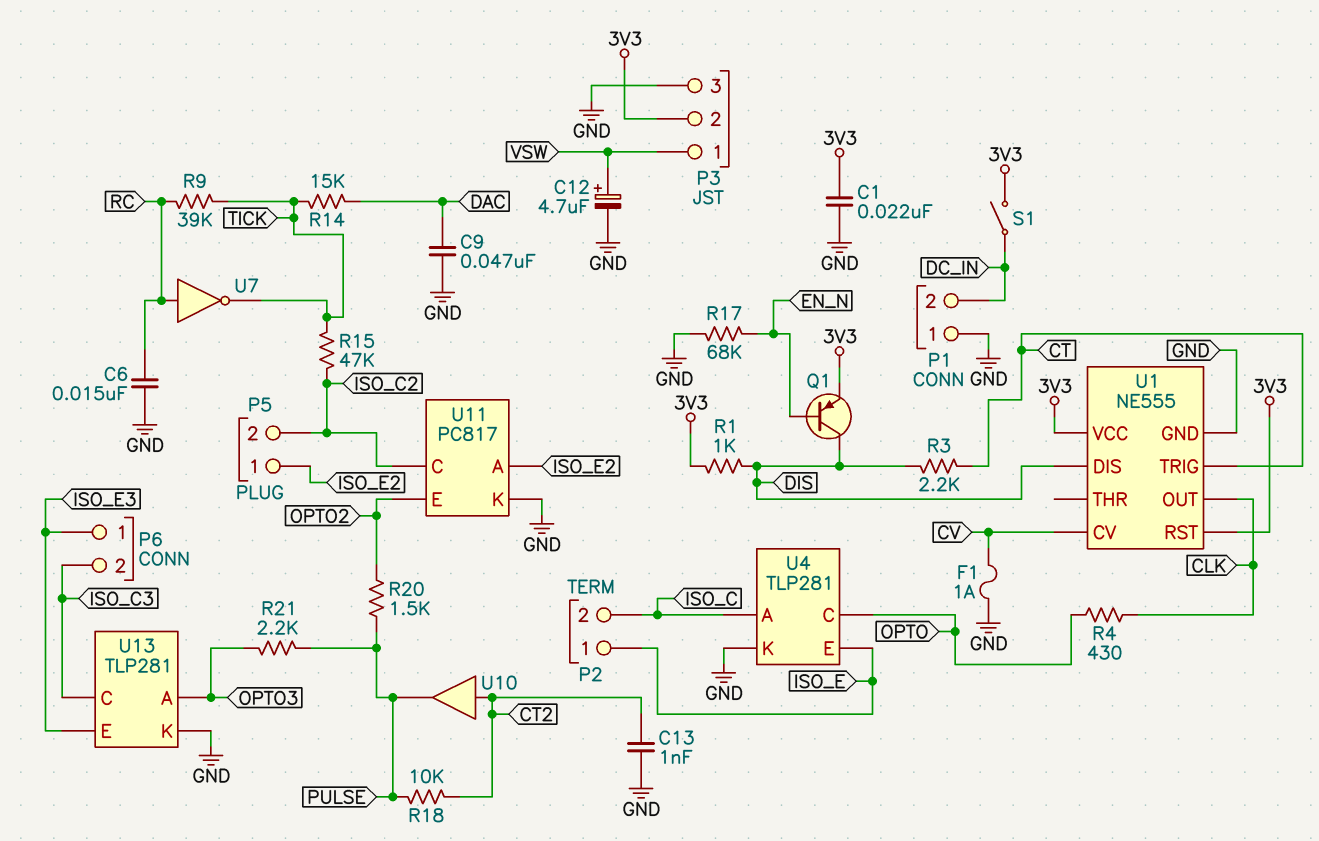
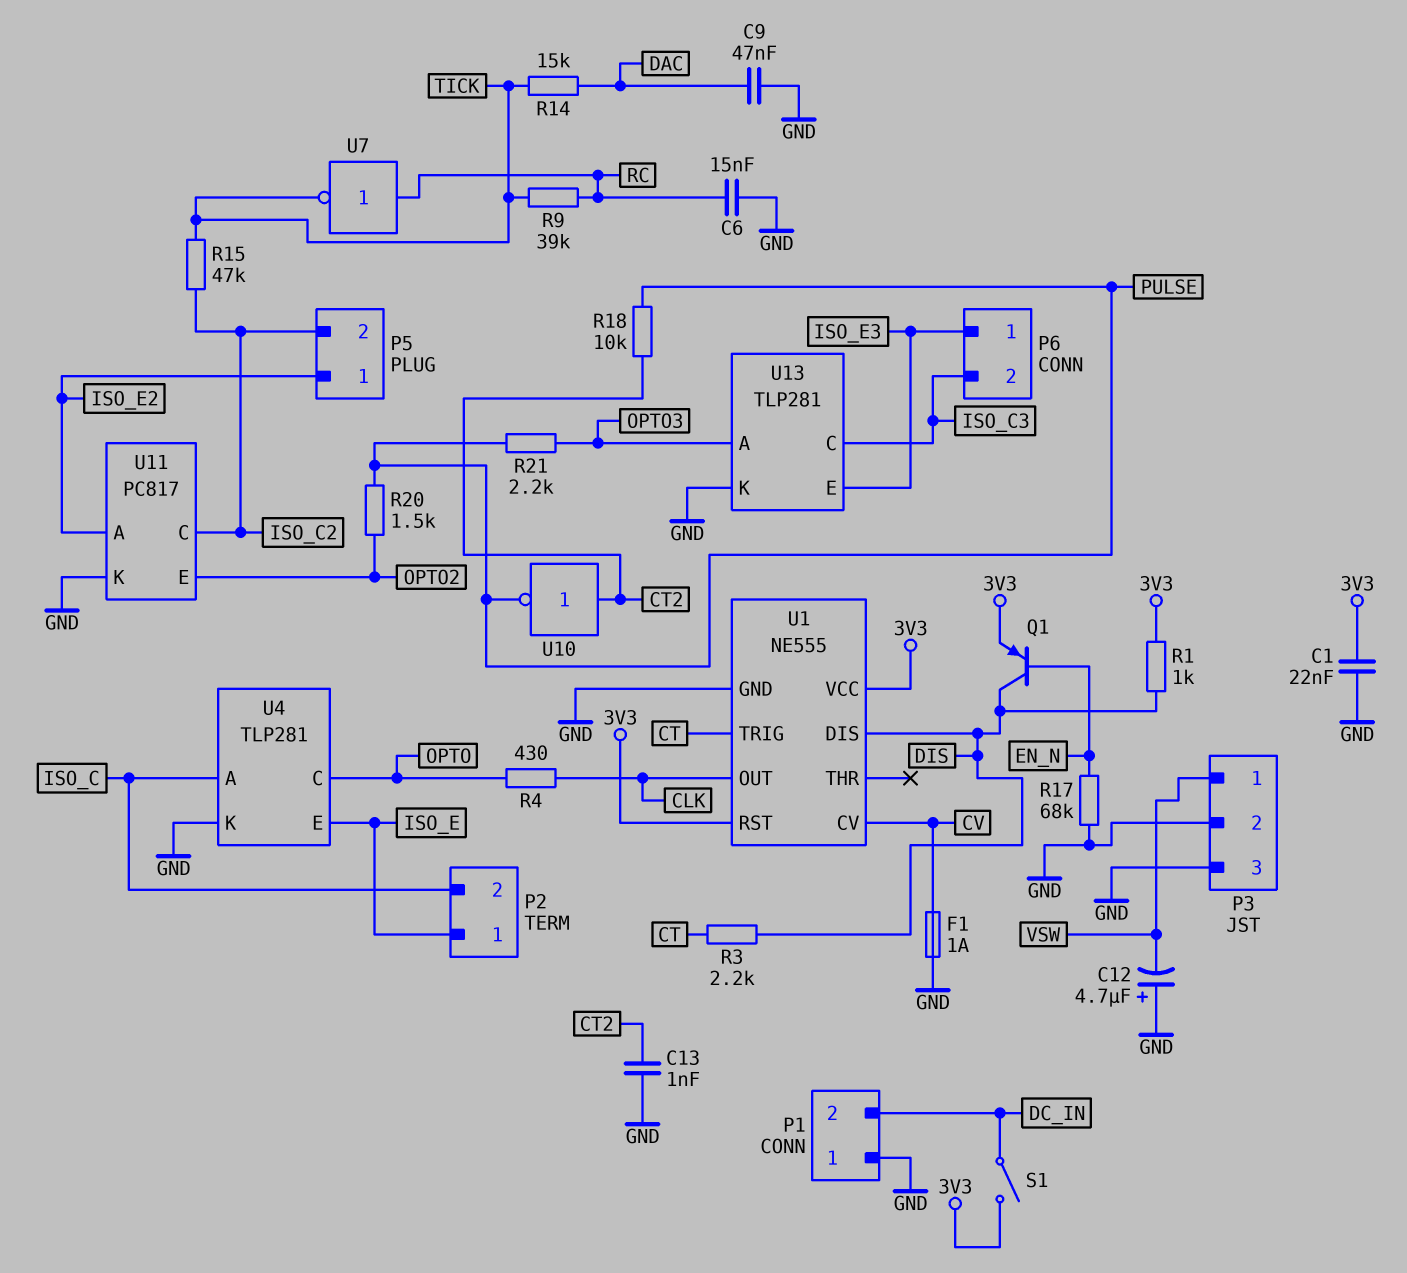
C12: 4.7uF (plus VSW, minus GND) -> 4.7uF (plus GND, minus VSW)
P3 pin 2: 3V3 -> GND
U10: buffer (in CT2, out PULSE) -> NOT (in CT2, out PULSE)

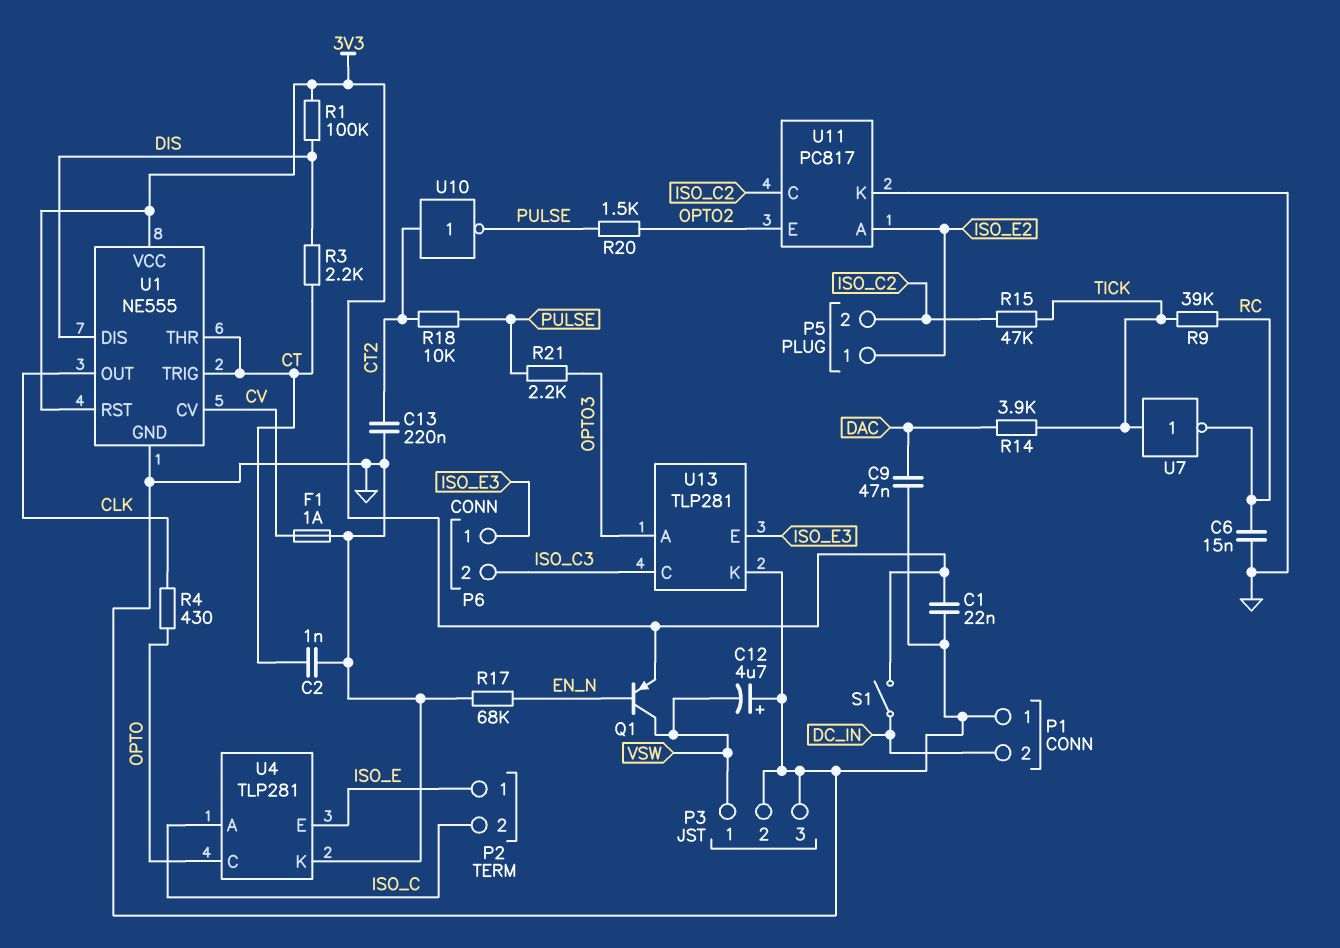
C2: none -> 1nF (CT, GND)
C13: 1nF (CT2, GND) -> 220nF (CT2, GND)
Q1: PNP (B EN_N, C DIS, E 3V3) -> PNP (B EN_N, C VSW, E 3V3)
R1: 1k (3V3, DIS) -> 100k (3V3, DIS)
R14: 15k (DAC, TICK) -> 3.9k (DAC, TICK)
U1 pin THR: none -> CT
U7: NOT (in RC, out TICK) -> NOT (in TICK, out RC)

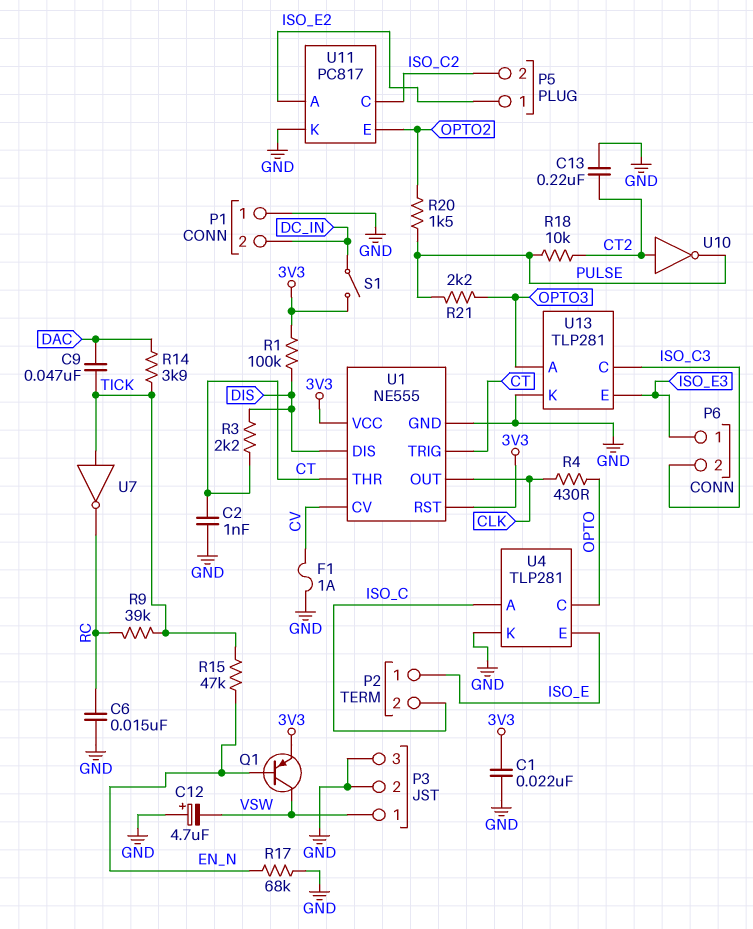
C9: 47nF (DAC, GND) -> 47nF (DAC, TICK)
R15: 47k (ISO_C2, TICK) -> 47k (EN_N, TICK)

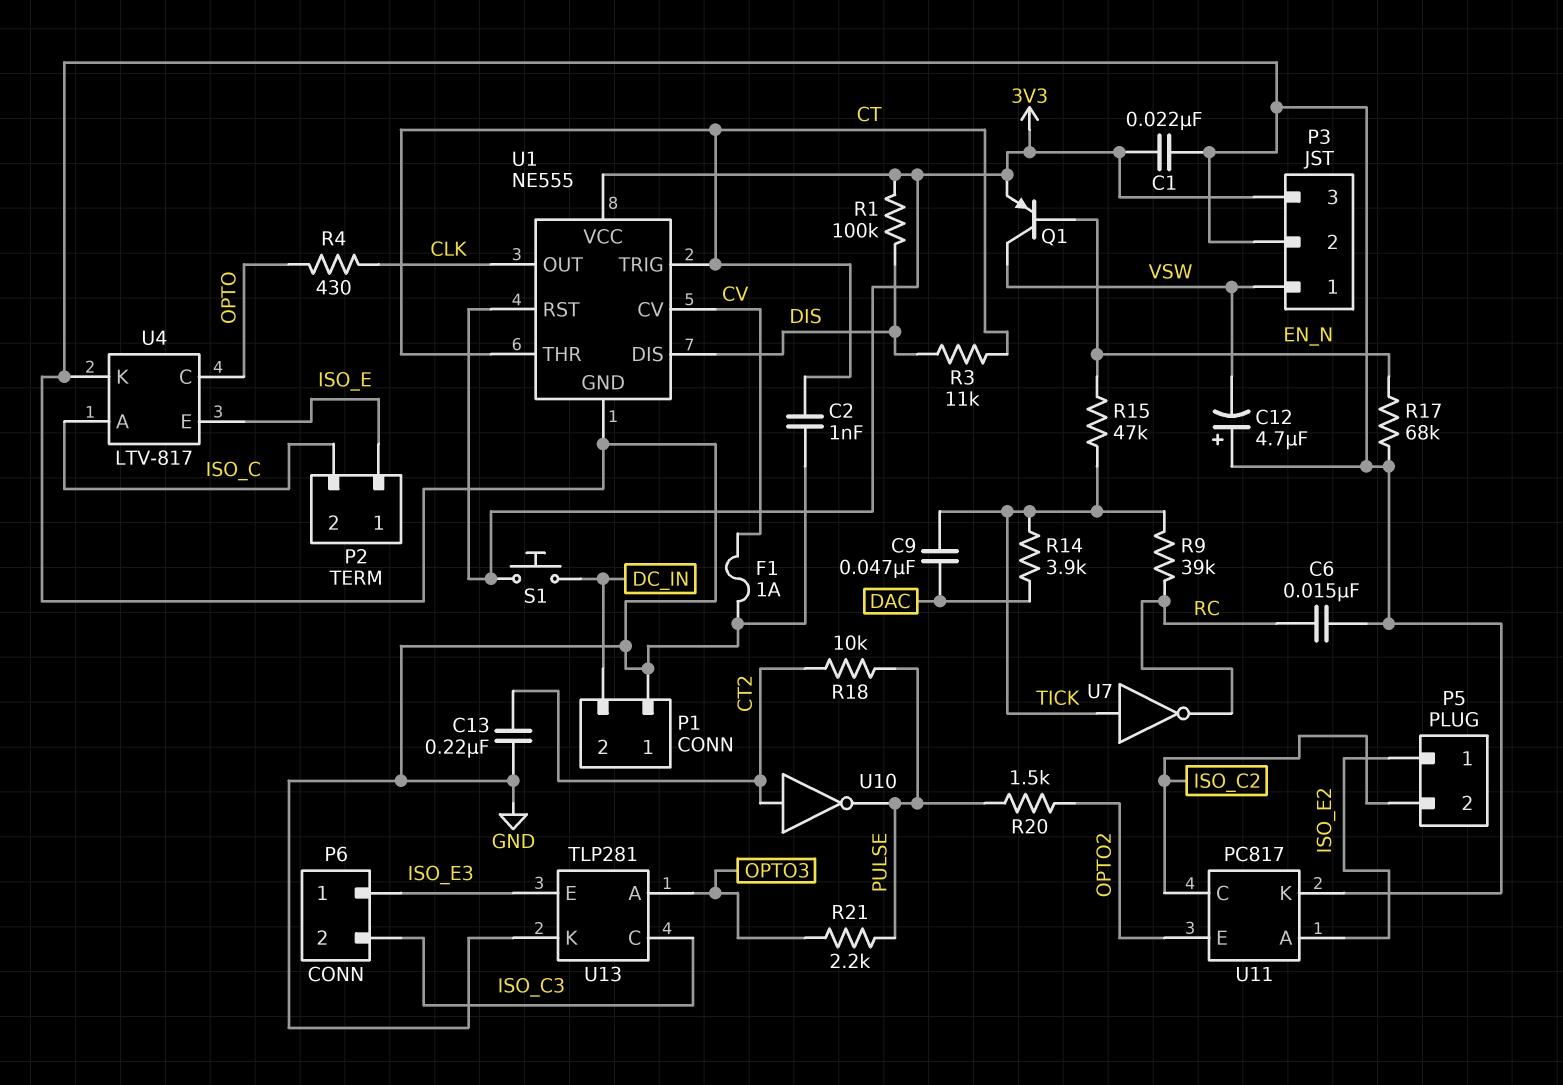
P3 pin 3: GND -> 3V3
R3: 2.2k (CT, DIS) -> 11k (CT, DIS)
S1: switch (3V3, DC_IN) -> button (3V3, DC_IN)
U4: TLP281 -> LTV-817

